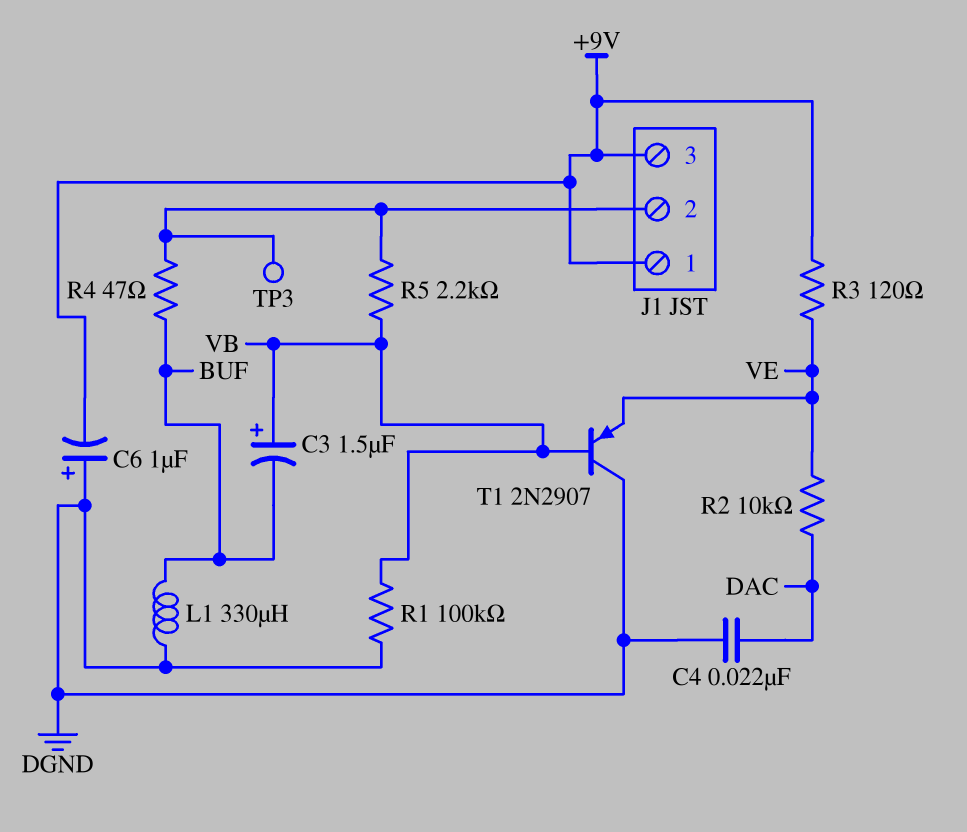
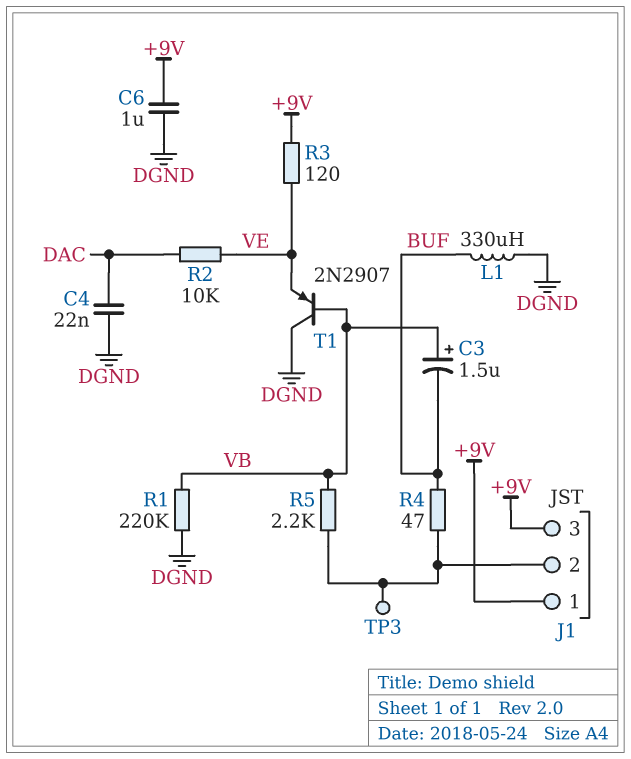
C6: 1uF (plus DGND, minus +9V) -> 1uF (+9V, DGND)
R1: 100k (DGND, VB) -> 220k (DGND, VB)

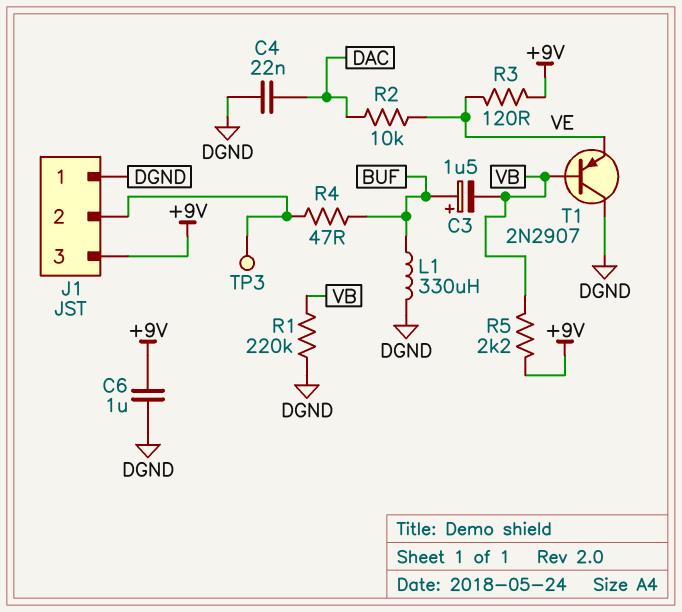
C3: 1.5uF (plus VB, minus BUF) -> 1.5uF (plus BUF, minus VB)
J1 pin 1: +9V -> DGND
R5: 2.2k (J1/2, VB) -> 2.2k (+9V, VB)

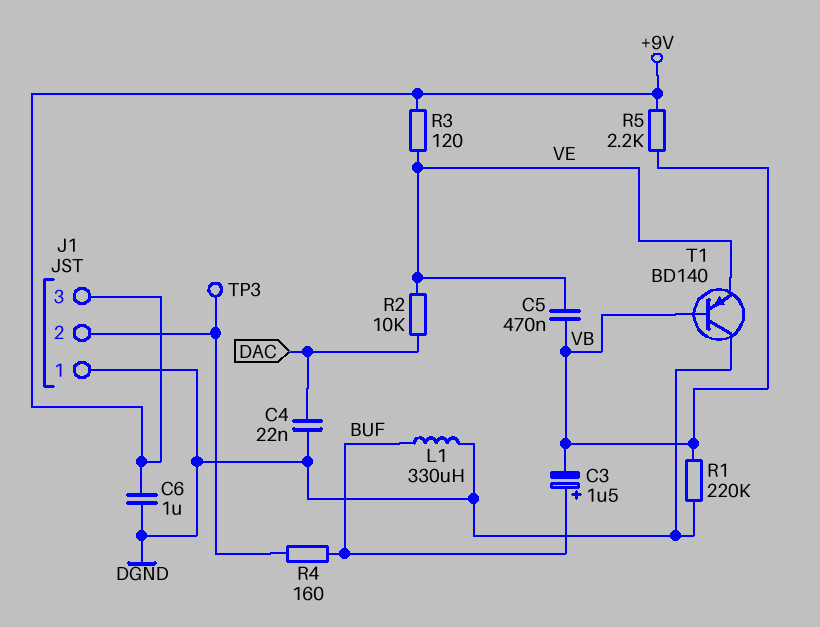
C5: none -> 470nF (VB, VE)
R4: 47 (BUF, J1/2) -> 160 (BUF, J1/2)
T1: PNP 2N2907 (B VB, C DGND, E VE) -> PNP BD140 (B VB, C DGND, E VE)

